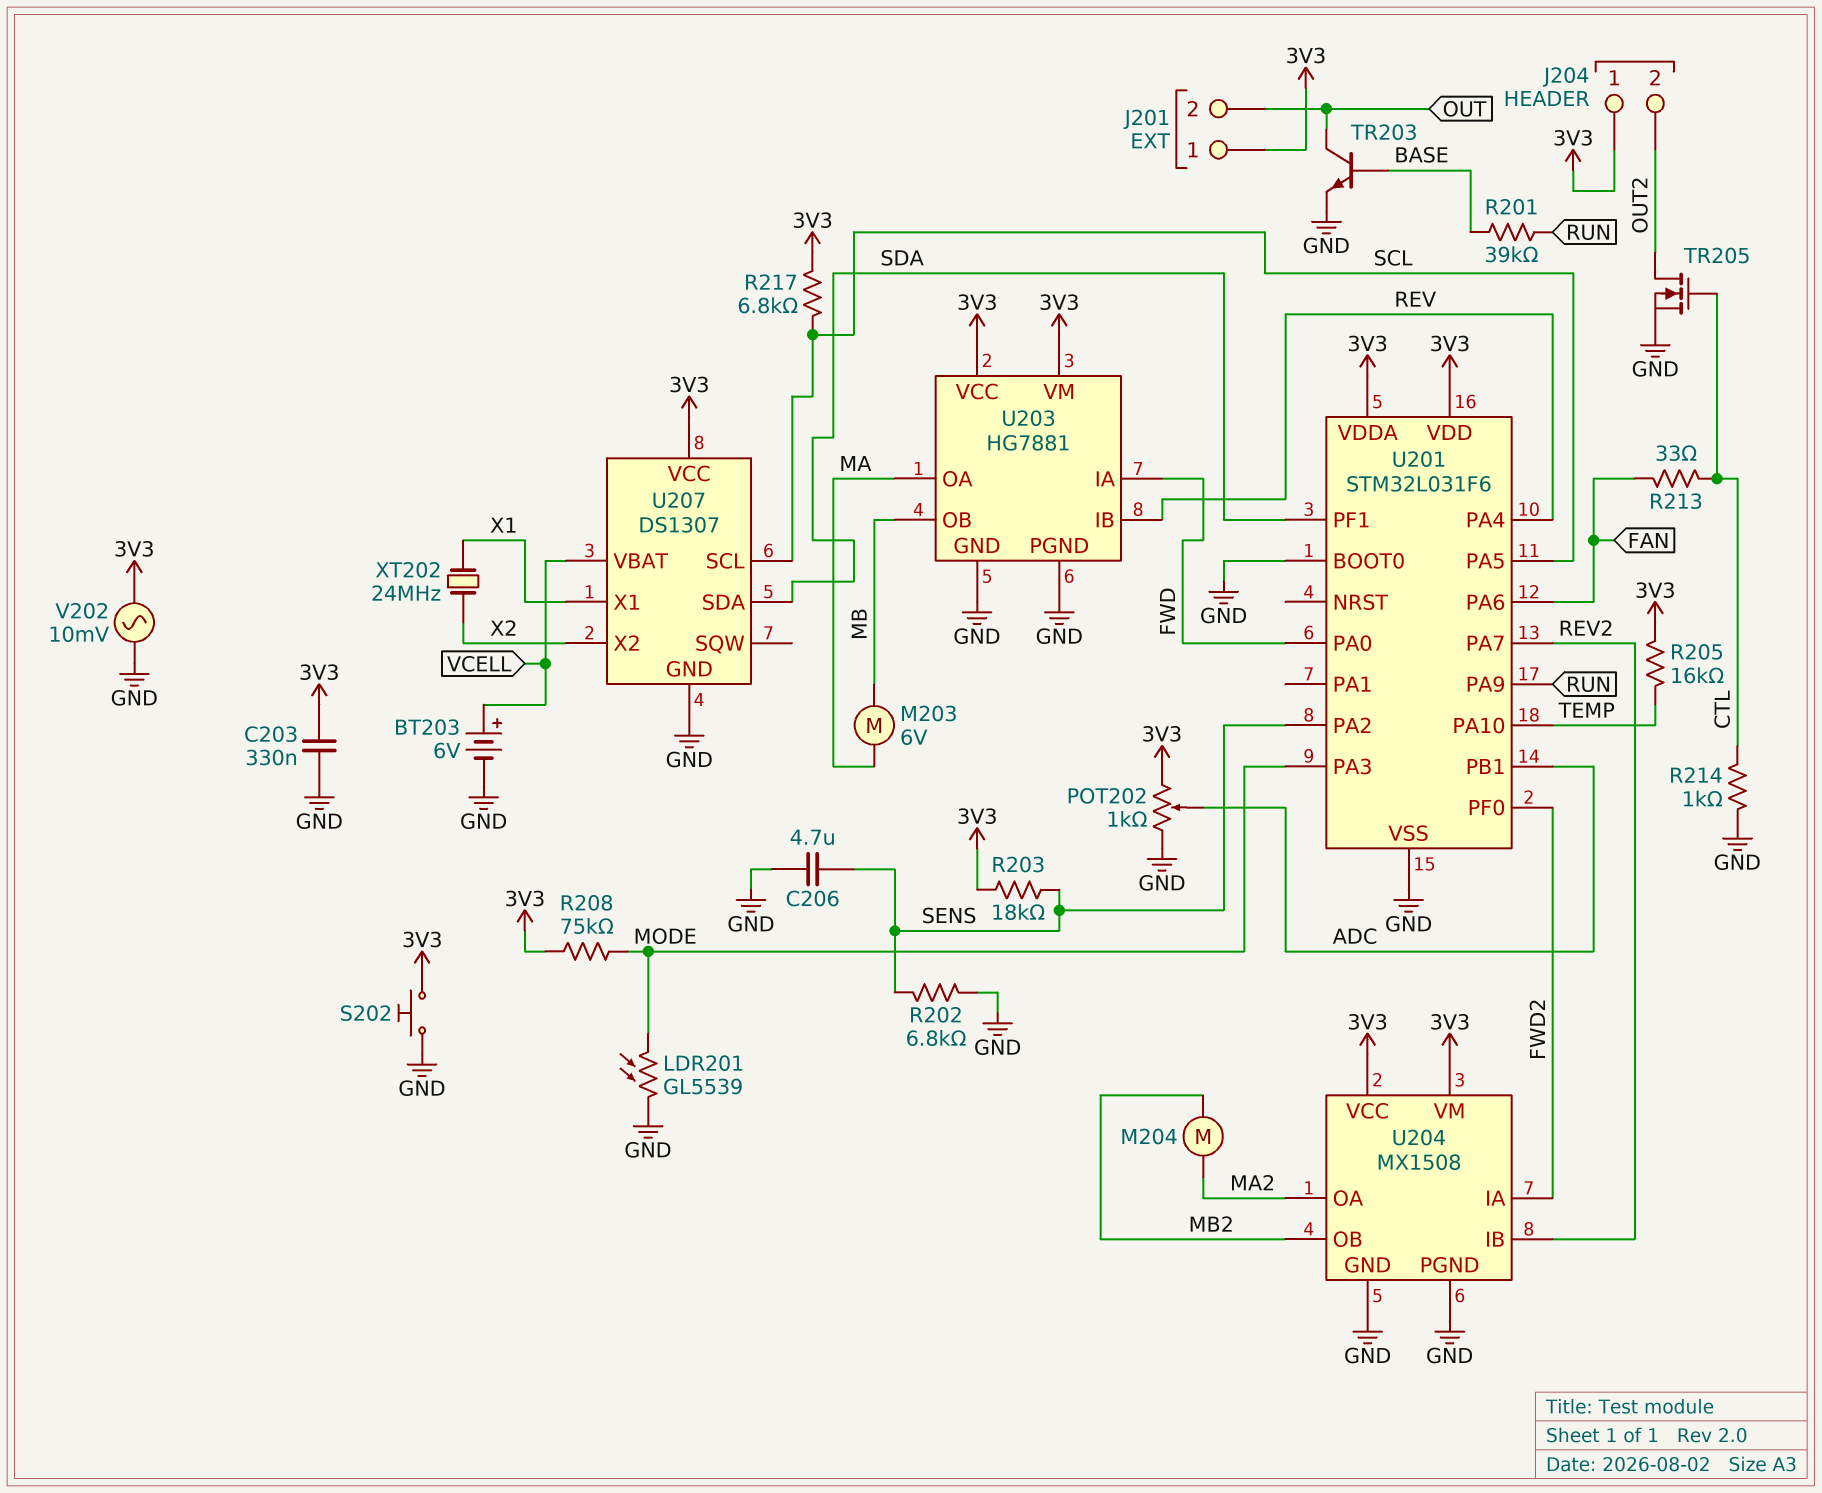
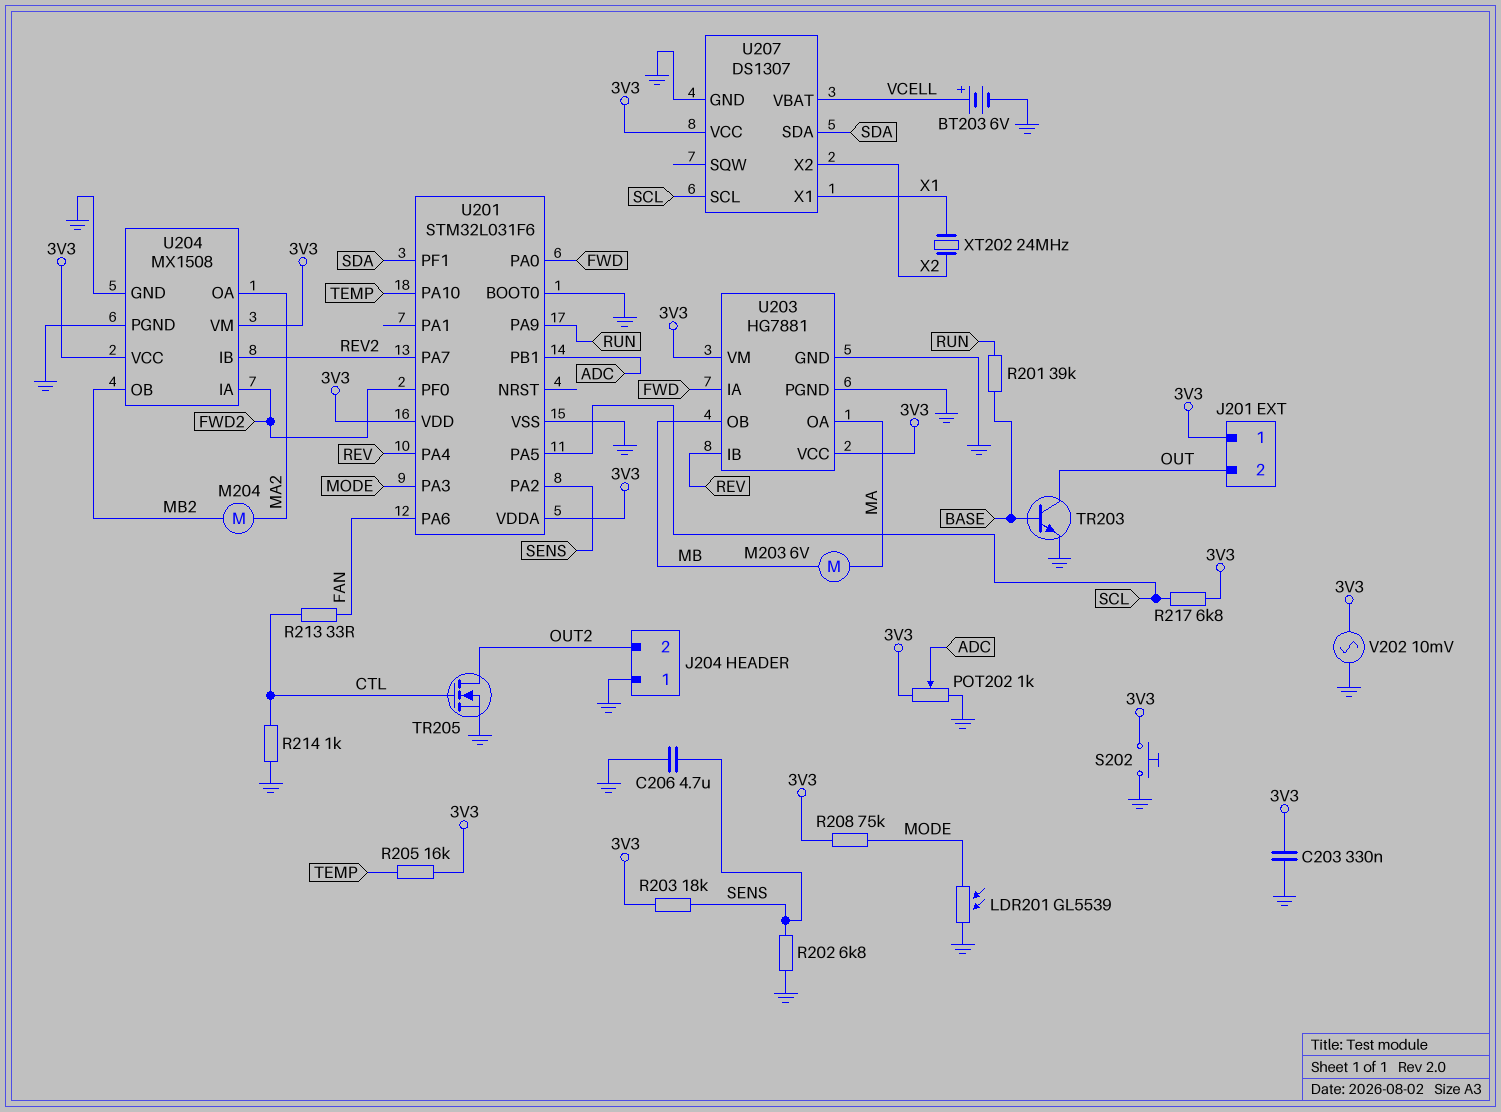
J204 pin 1: 3V3 -> GND

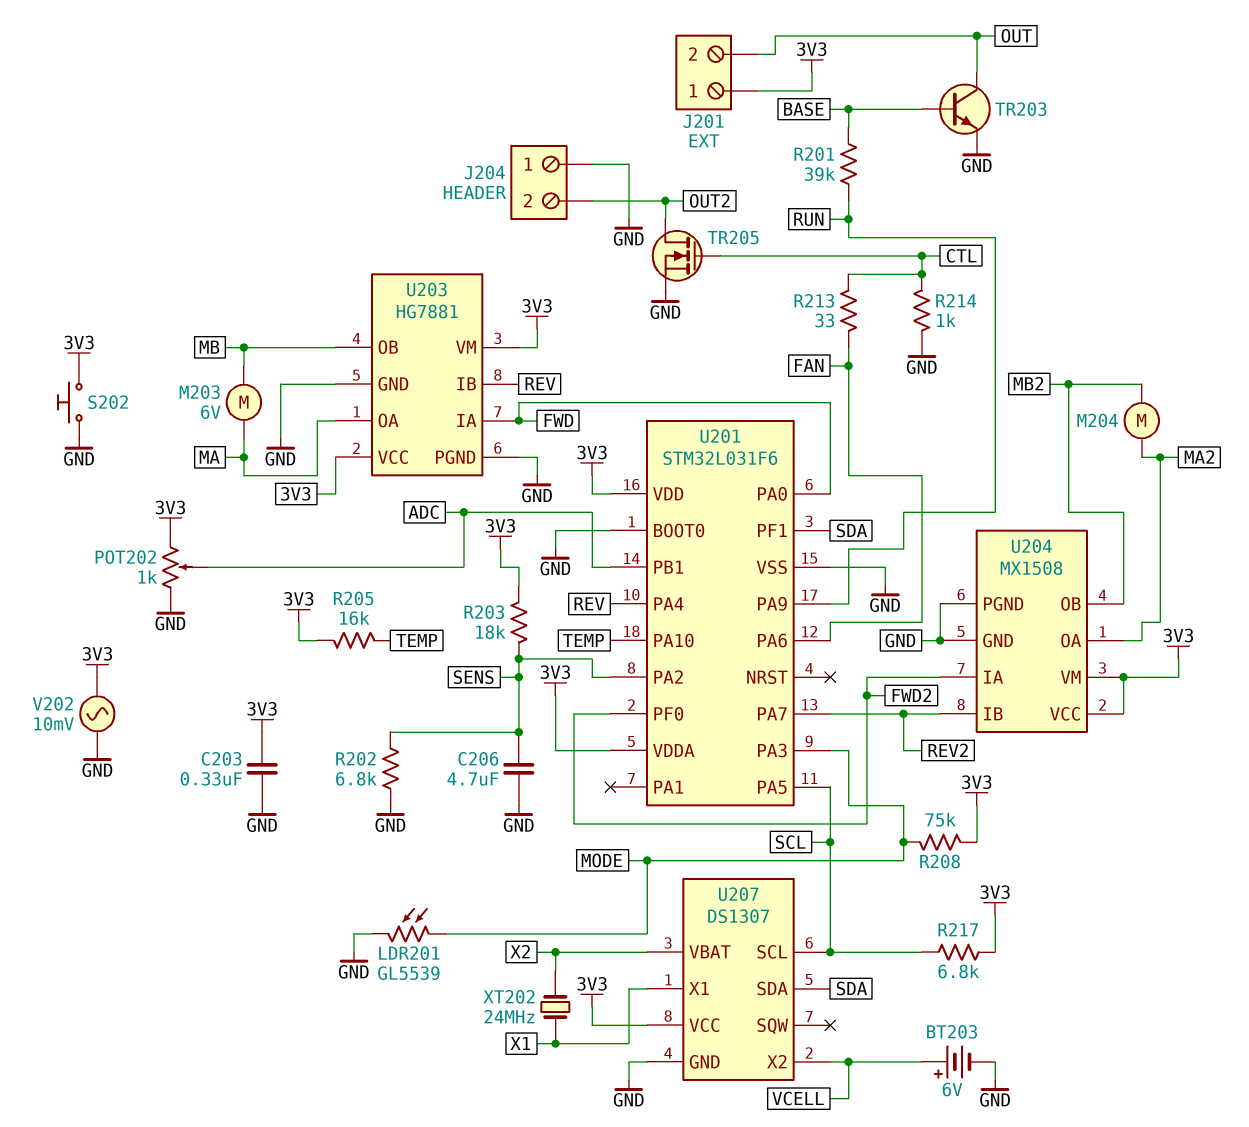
U207 pin VBAT: VCELL -> X2
U207 pin X2: X2 -> VCELL

